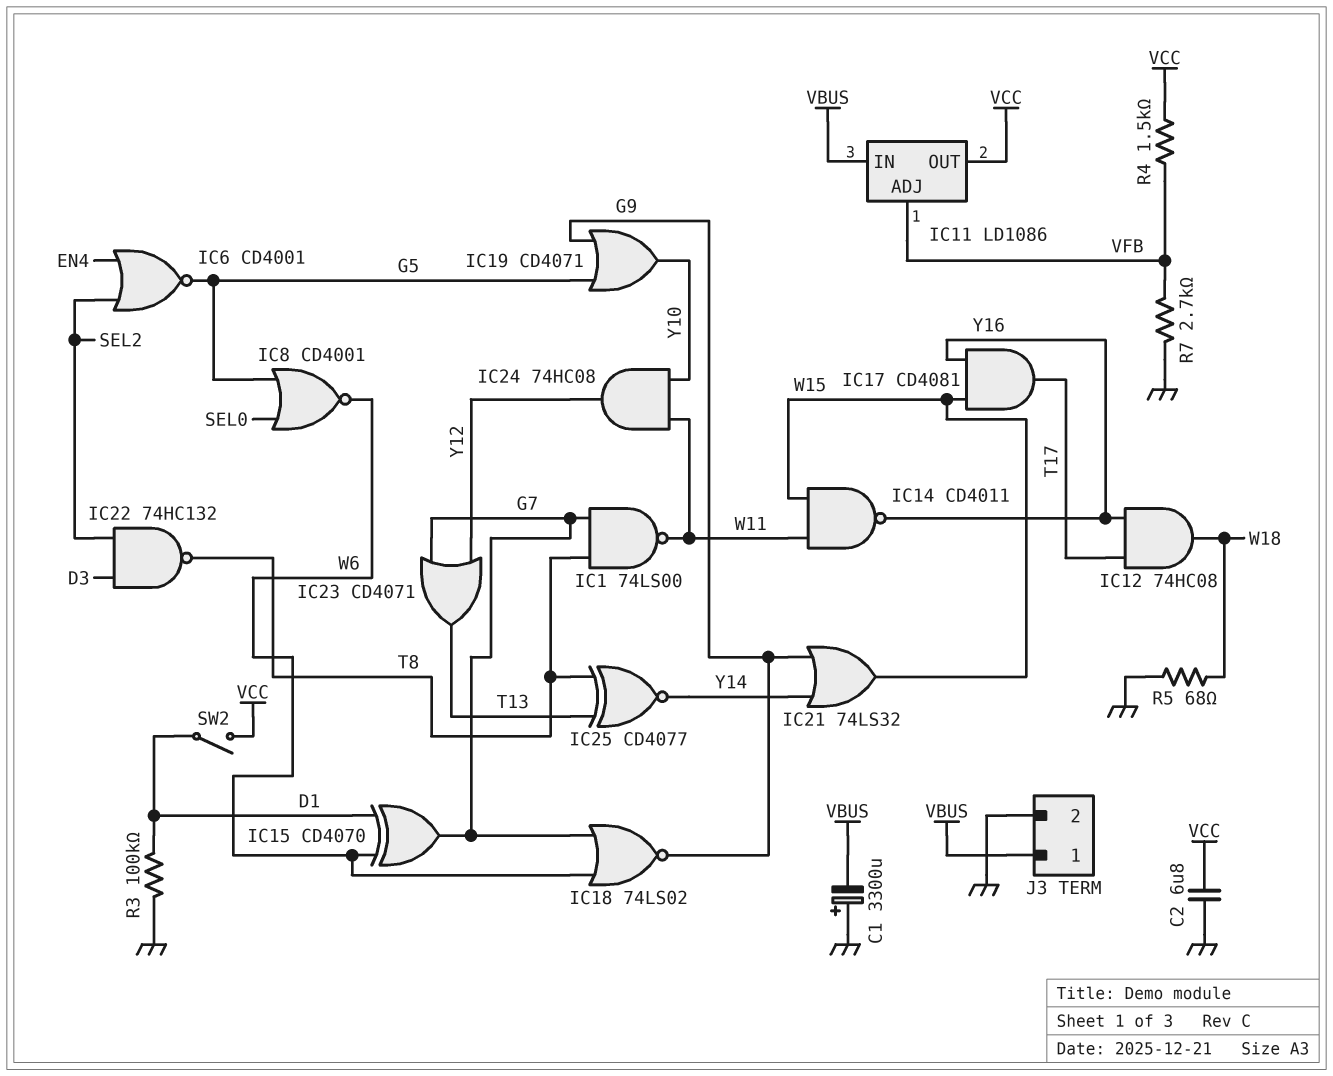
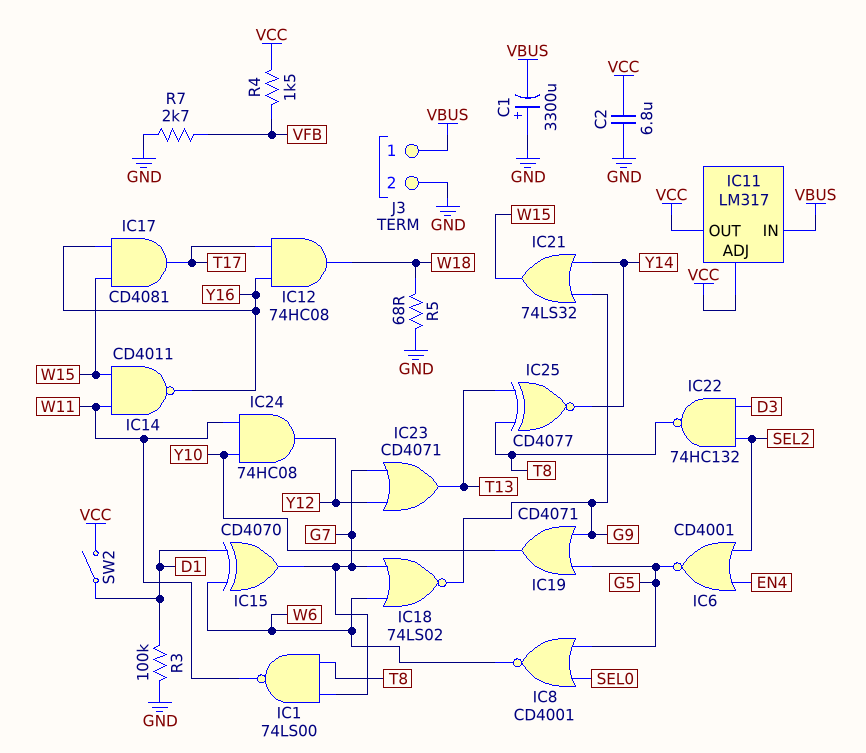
IC11: LD1086 -> LM317
IC11 pin ADJ: VFB -> VCC

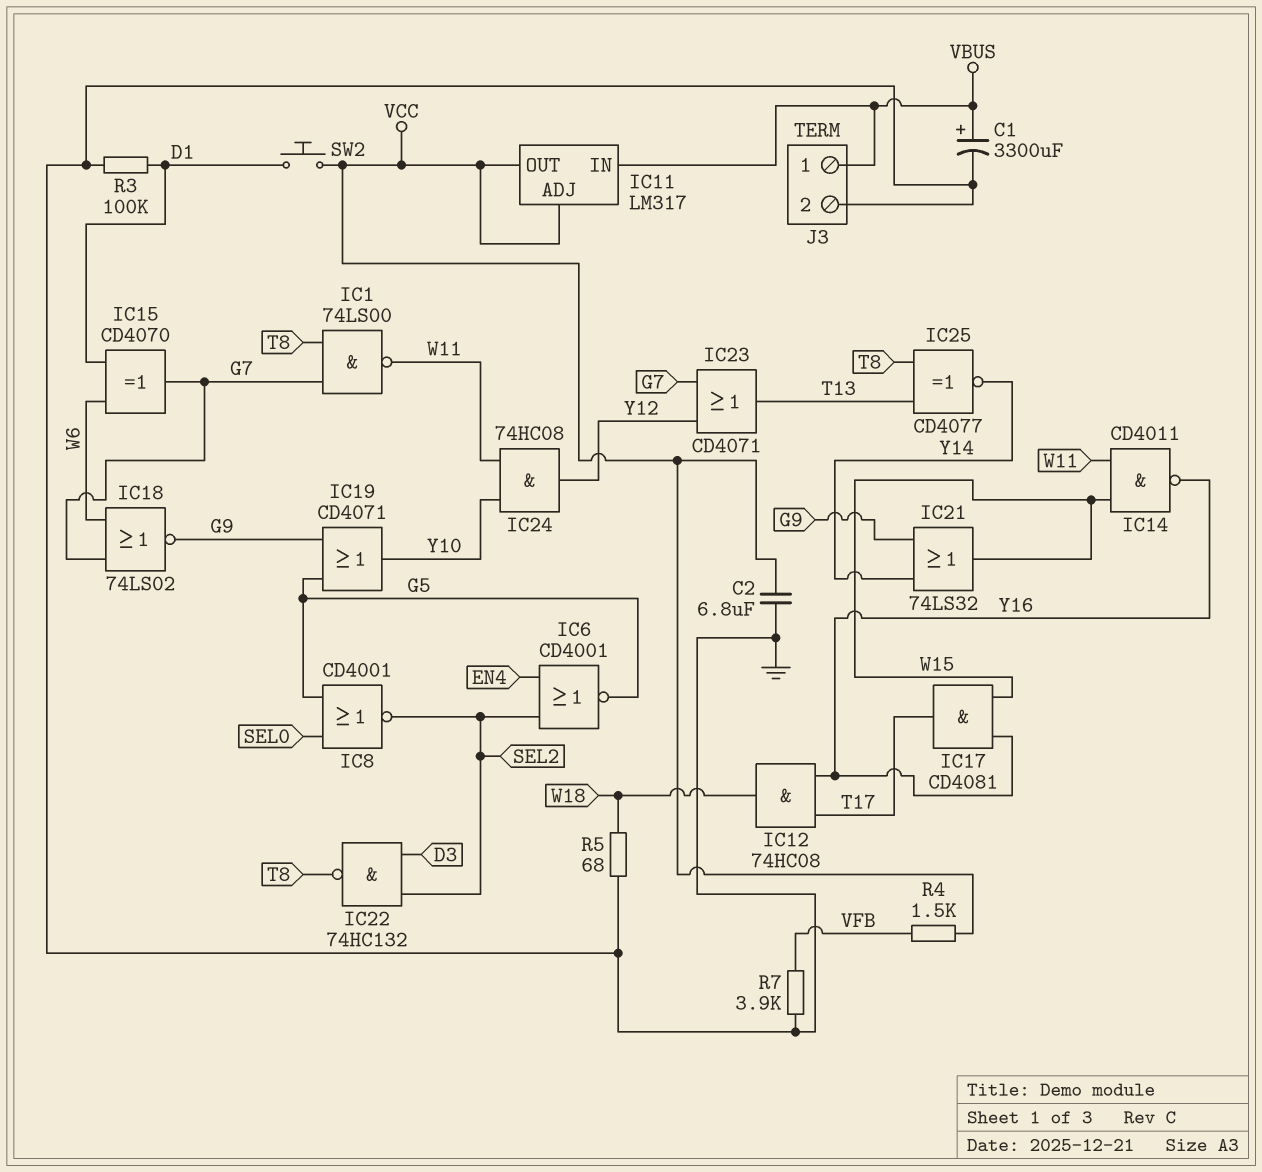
C1: 3300uF (plus GND, minus VBUS) -> 3300uF (plus VBUS, minus GND)
IC8: NOR CD4001 (in G5, in SEL0, out W6) -> NOR CD4001 (in G5, in SEL0, out SEL2)
R7: 2.7k (GND, VFB) -> 3.9k (GND, VFB)
SW2: switch (D1, VCC) -> button (D1, VCC)

